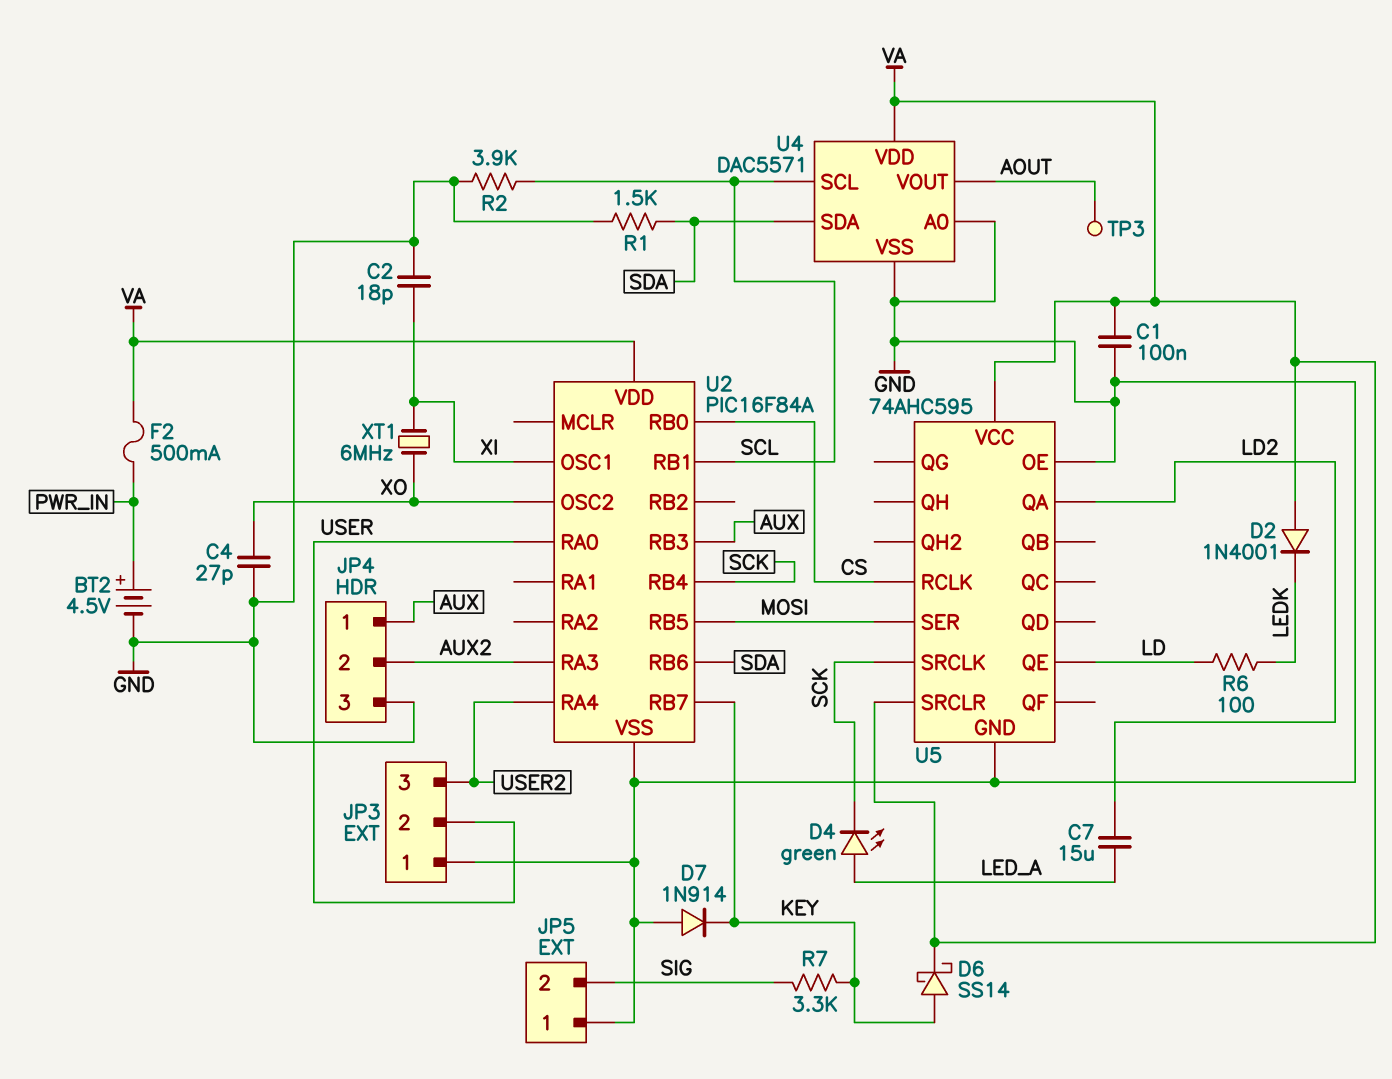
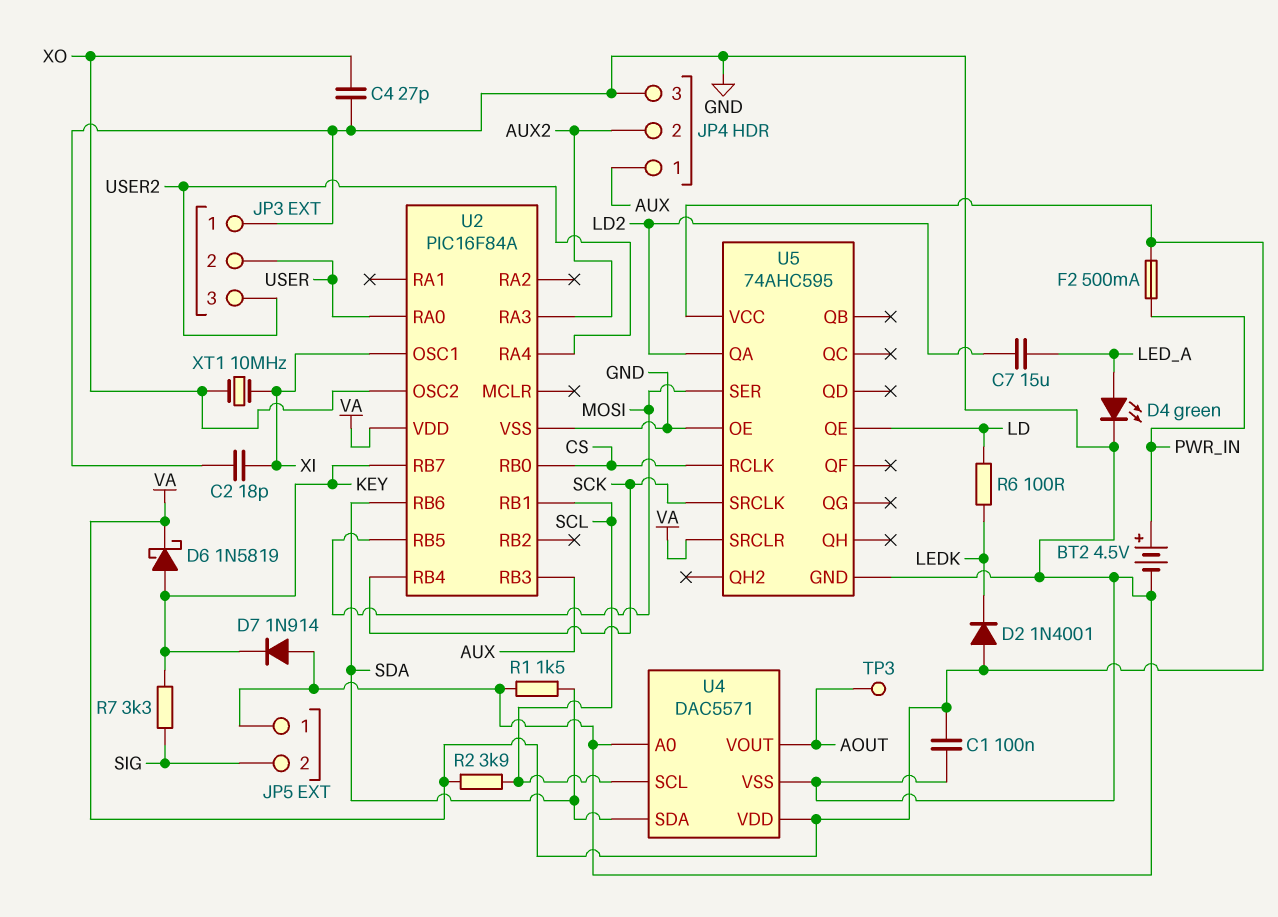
D4: LED green (A LED_A, K SCK) -> LED green (A LED_A, K GND)
D6: schottky SS14 (A KEY, K VA) -> schottky 1N5819 (A KEY, K VA)
R2: 3.9k (GND, SCL) -> 3.9k (SCL, VA)
XT1: 6MHz (XI, XO) -> 10MHz (XI, XO)

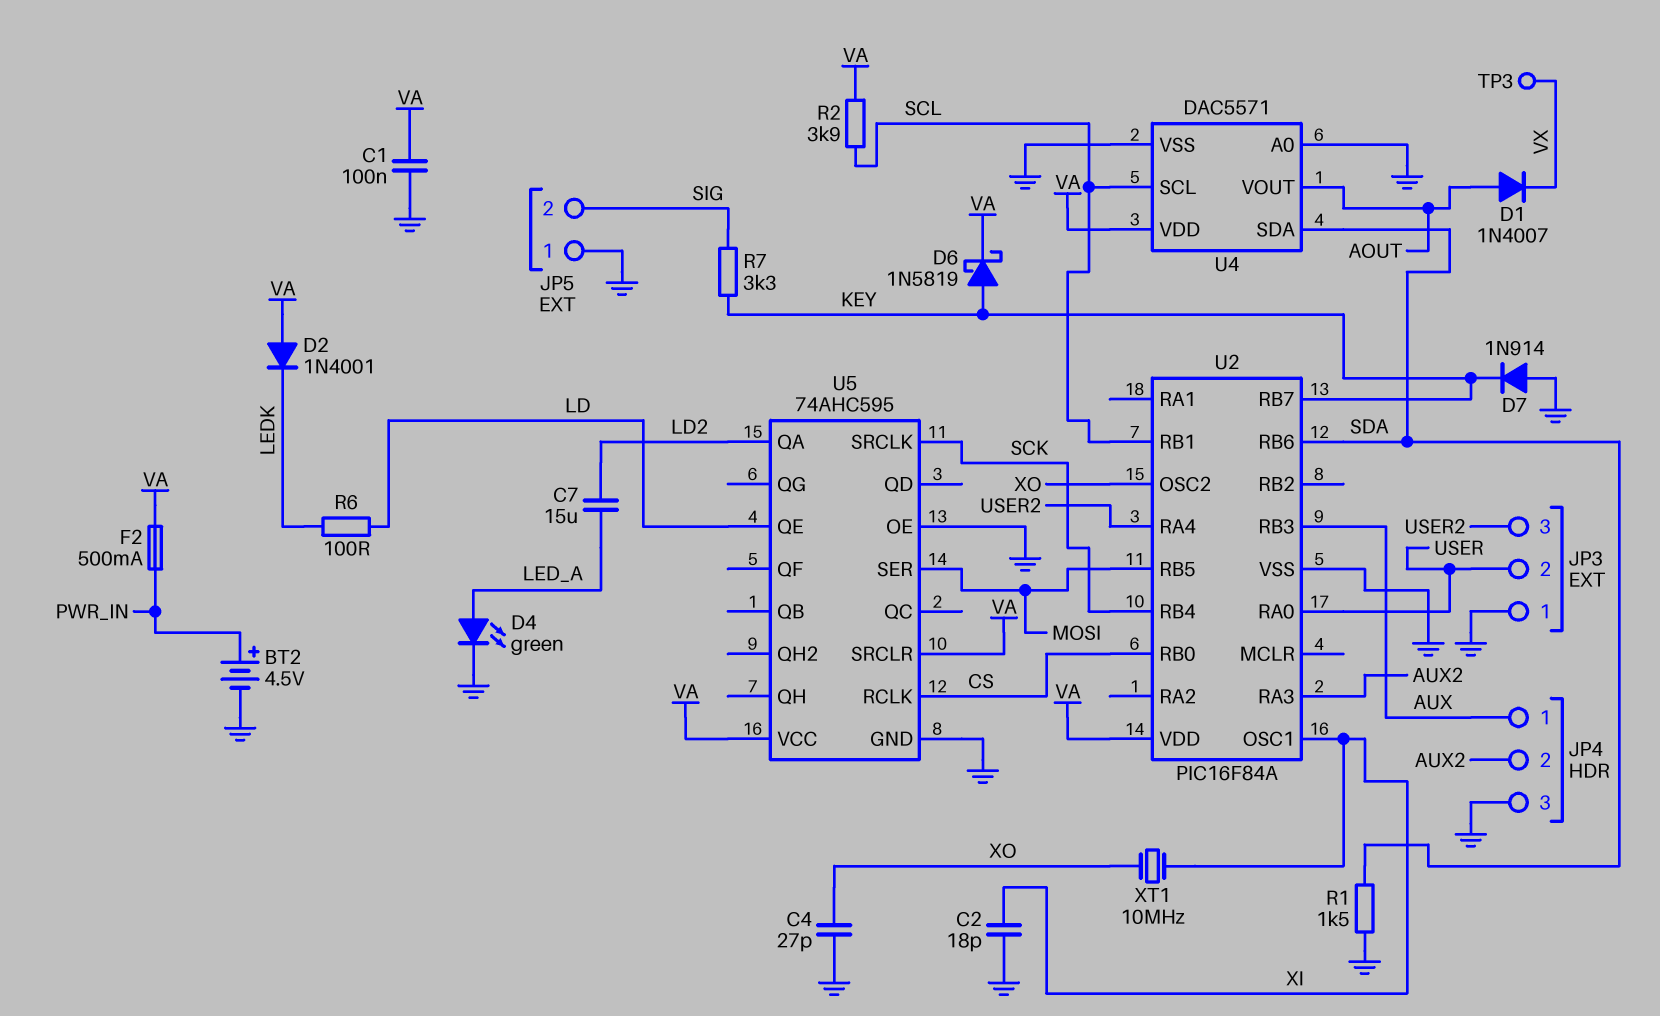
D1: none -> diode 1N4007 (A AOUT, K VX)
TP3: test point (AOUT) -> test point (VX)

